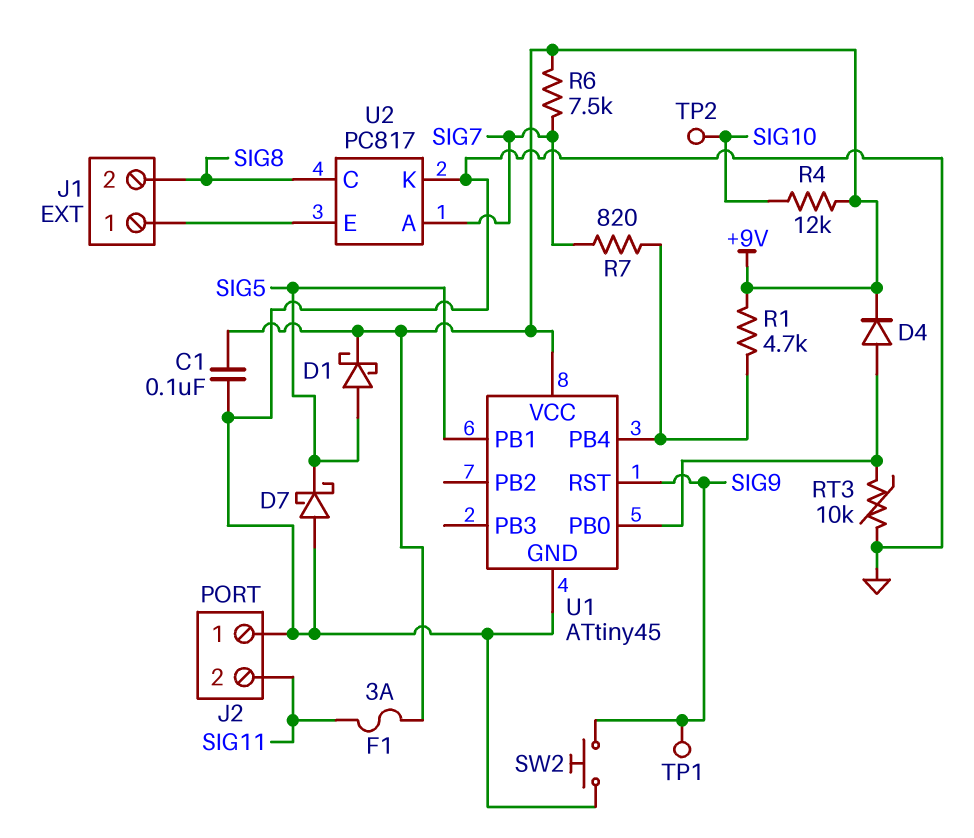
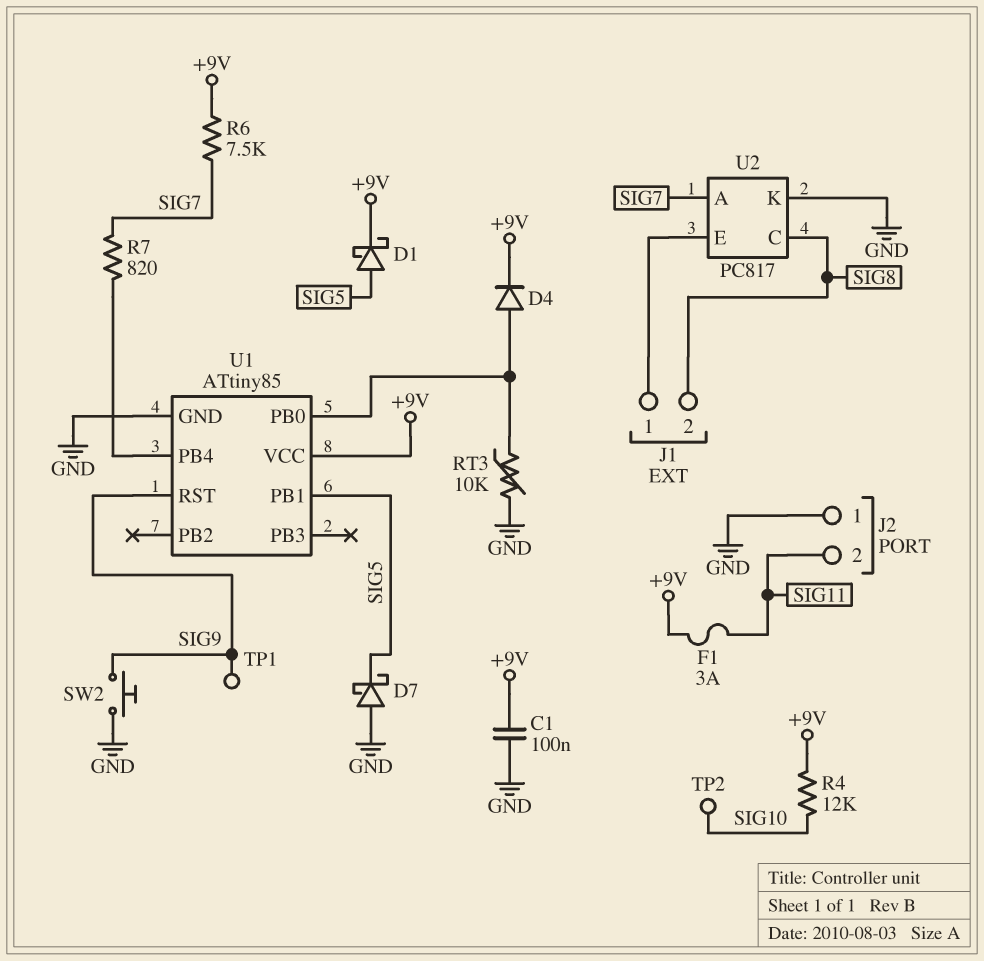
R1: 4.7k (+9V, U1/PB4) -> none
U1: ATtiny45 -> ATtiny85

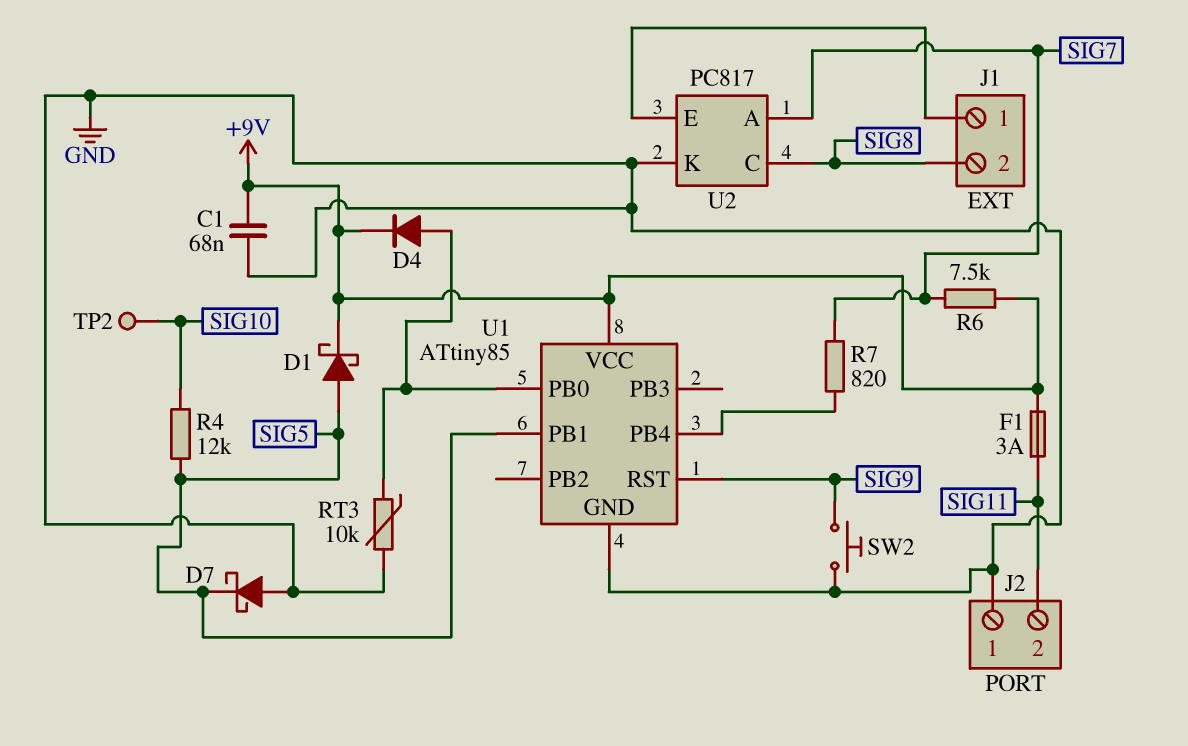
C1: 100nF (+9V, GND) -> 68nF (+9V, GND)
R4: 12k (+9V, SIG10) -> 12k (SIG5, SIG10)
TP1: test point (SIG9) -> none

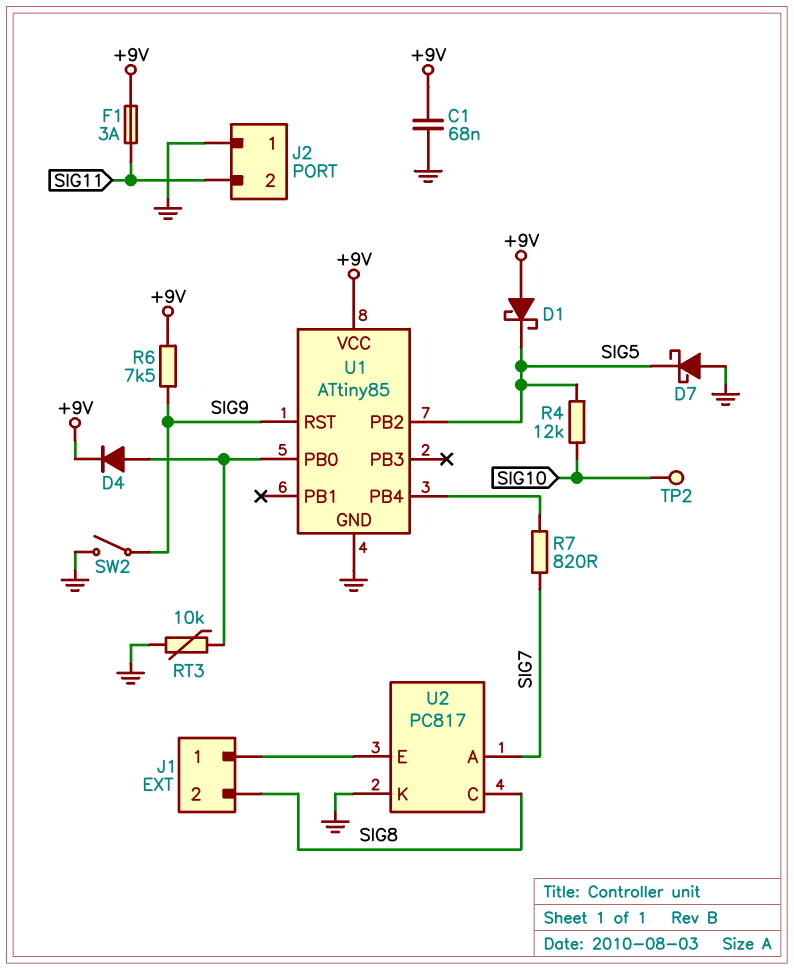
D1: schottky (A SIG5, K +9V) -> schottky (A +9V, K SIG5)
R6: 7.5k (+9V, SIG7) -> 7.5k (+9V, SIG9)
SW2: button (GND, SIG9) -> switch (GND, SIG9)
U1 pin PB1: SIG5 -> none
U1 pin PB2: none -> SIG5

